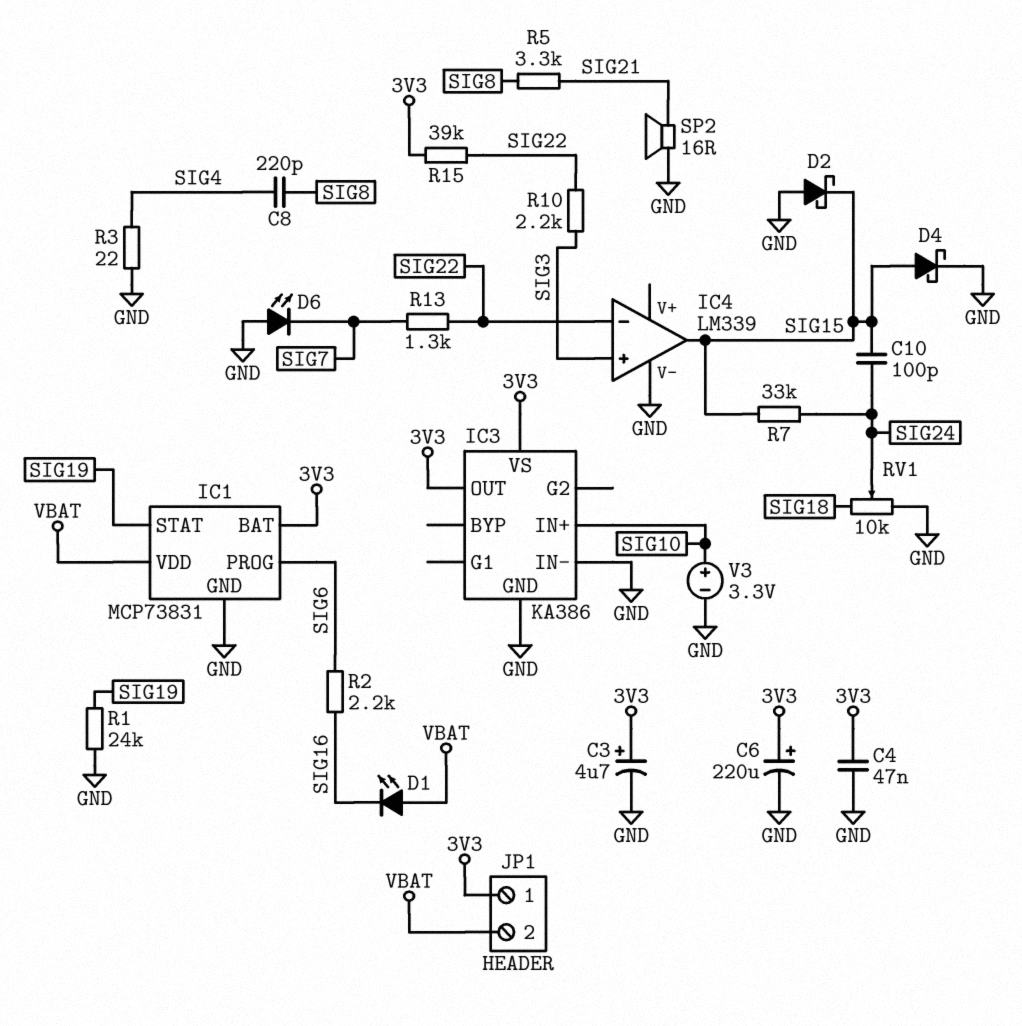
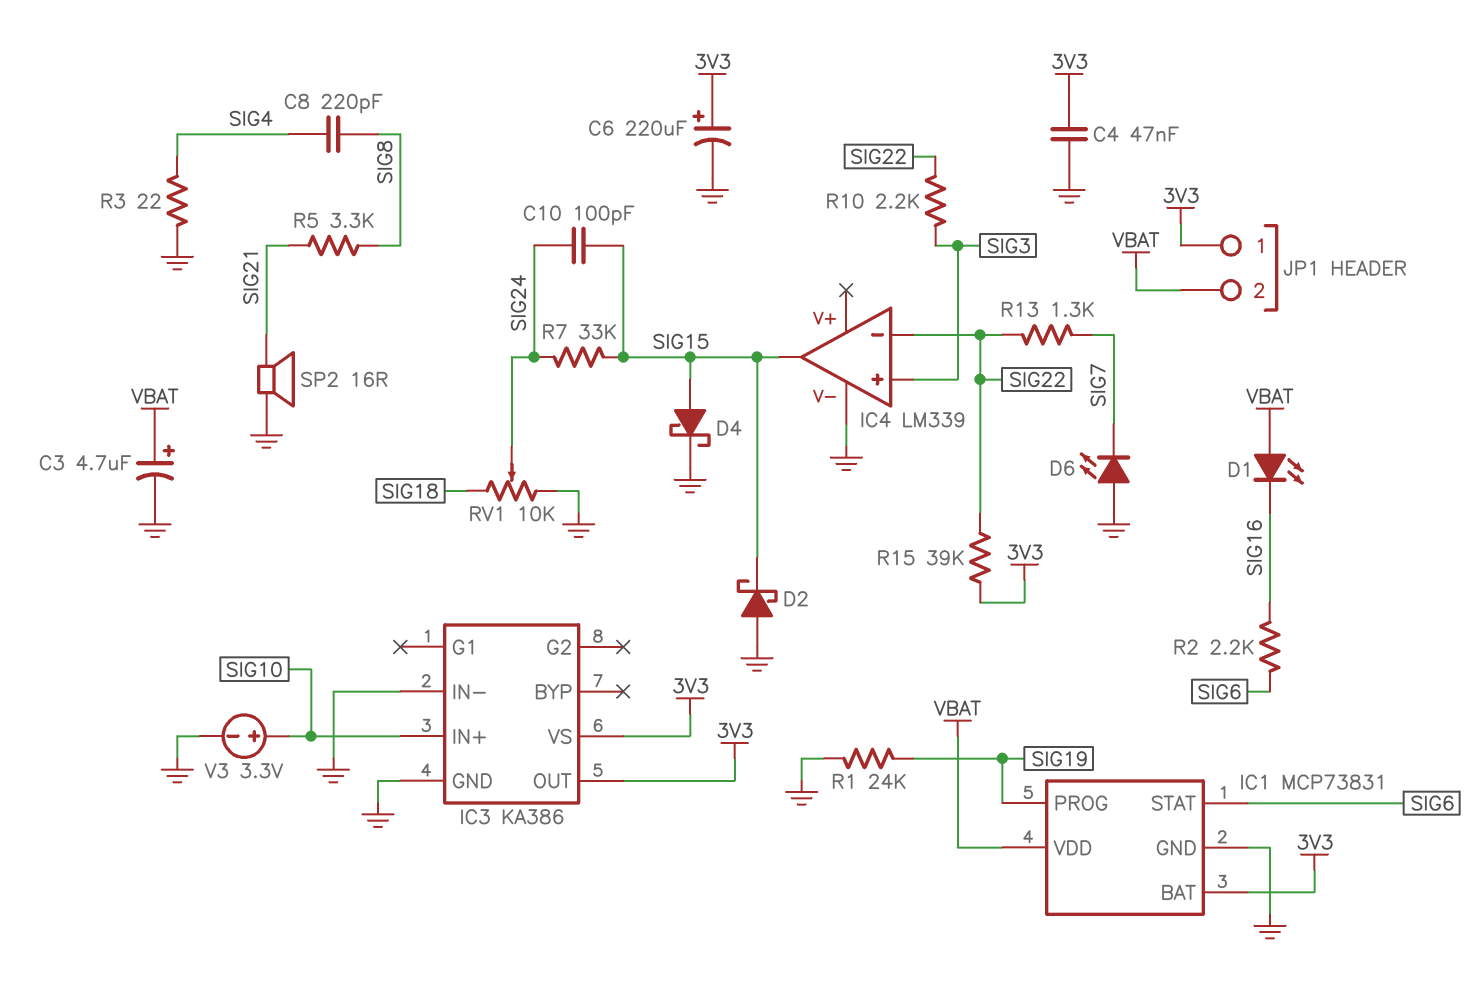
C3: 4.7uF (plus 3V3, minus GND) -> 4.7uF (plus VBAT, minus GND)
IC1 pin PROG: SIG6 -> SIG19
IC1 pin STAT: SIG19 -> SIG6

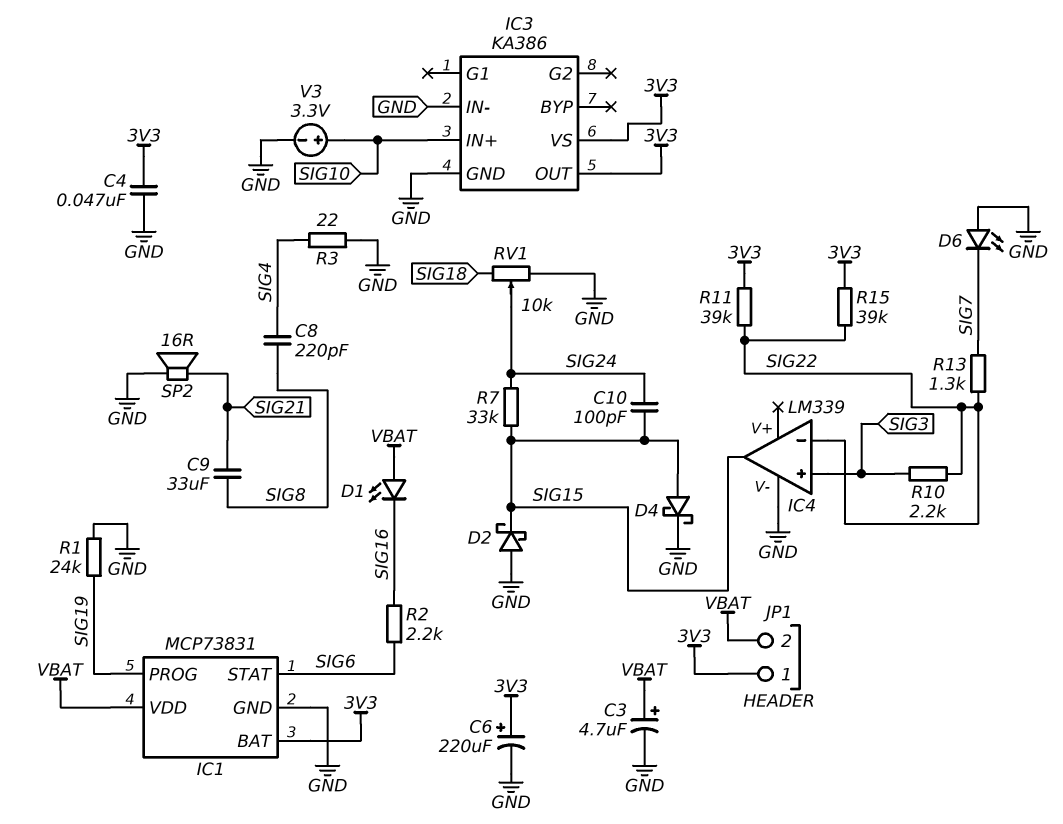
C9: none -> 33uF (SIG8, SIG21)
R5: 3.3k (SIG8, SIG21) -> none
R11: none -> 39k (3V3, SIG22)

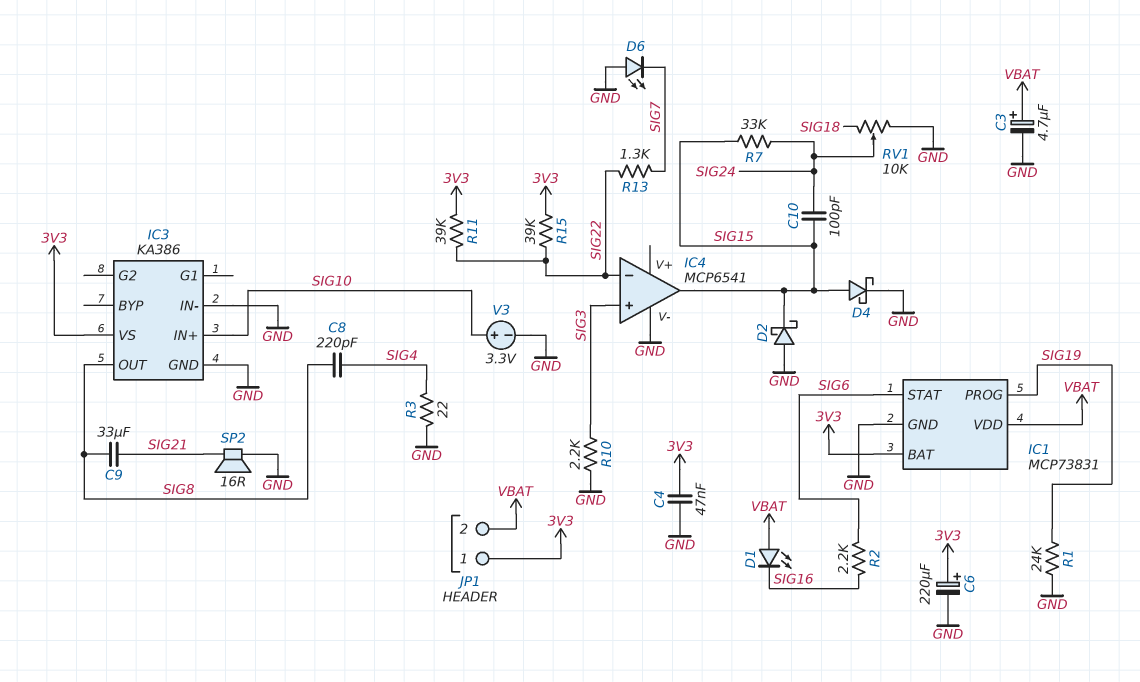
IC3 pin OUT: 3V3 -> SIG8
IC4: LM339 -> MCP6541
R10: 2.2k (SIG3, SIG22) -> 2.2k (GND, SIG3)

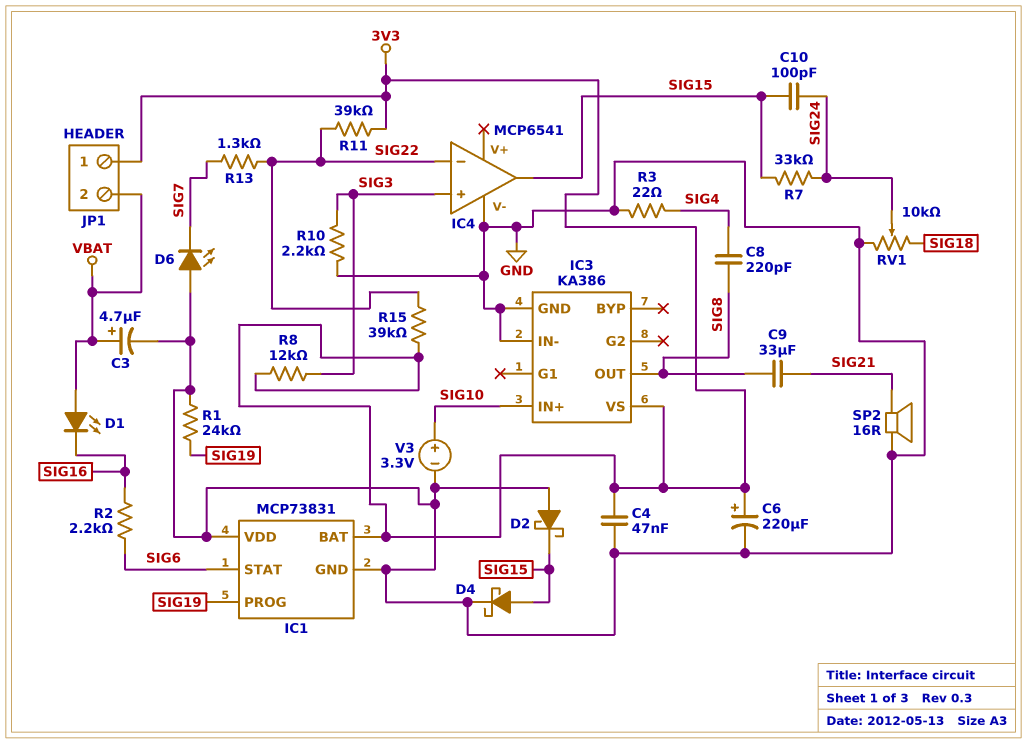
IC1 pin VDD: VBAT -> GND
R8: none -> 12k (3V3, SIG3)

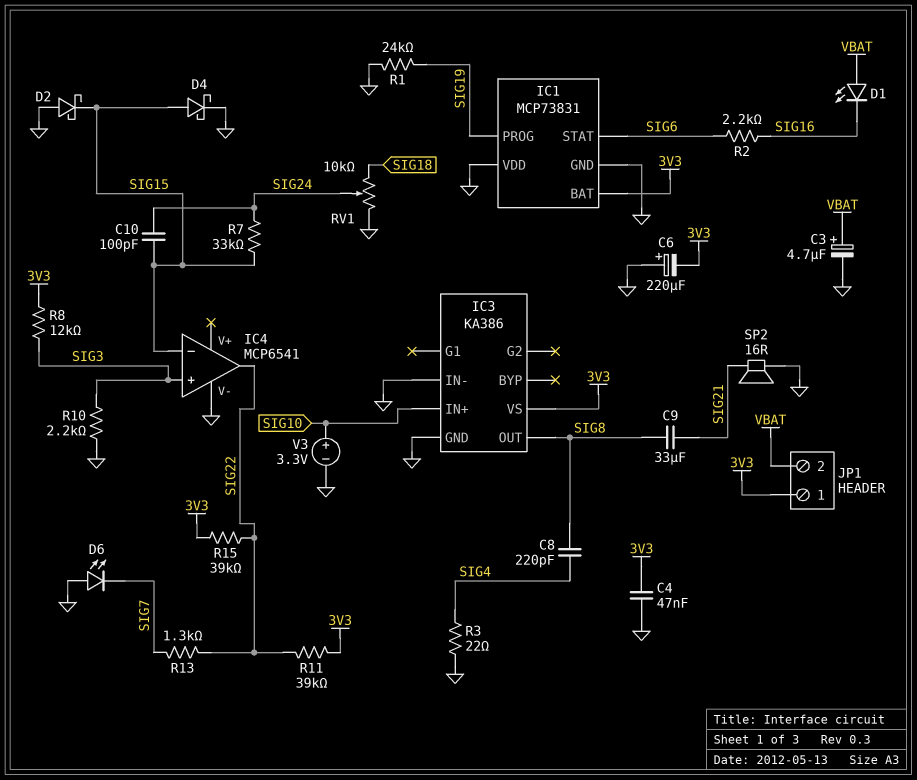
C6: 220uF (plus 3V3, minus GND) -> 220uF (plus GND, minus 3V3)
IC4 pin in-: SIG22 -> SIG15
IC4 pin out: SIG15 -> SIG22

